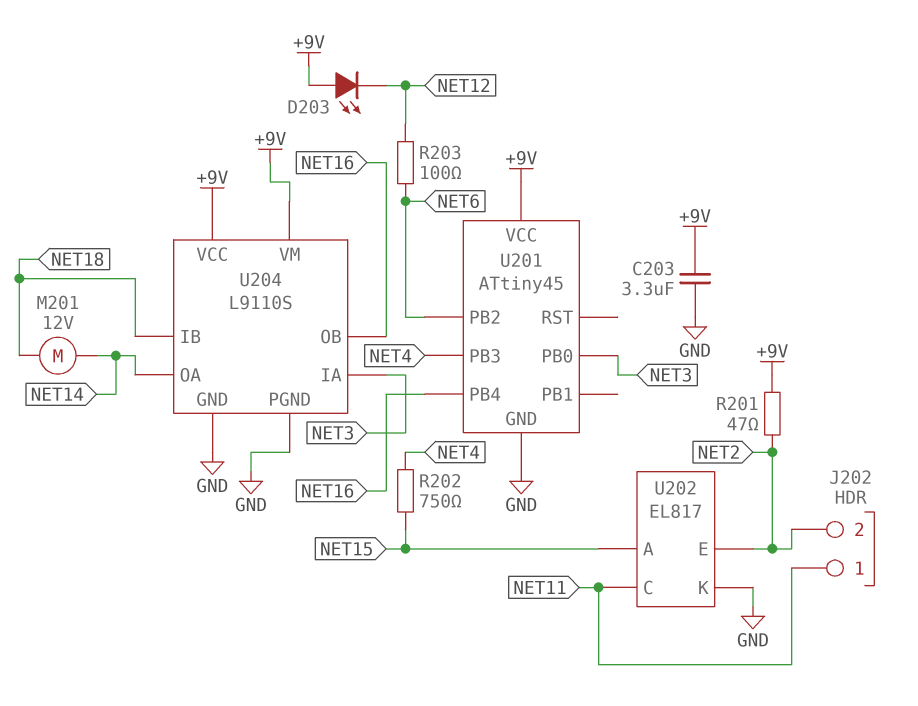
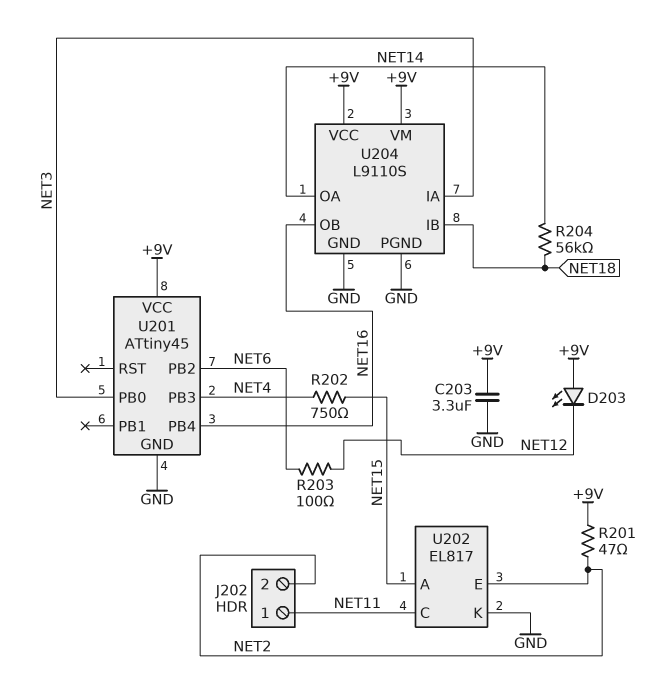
M201: motor 12V (NET14, NET18) -> none
R204: none -> 56k (NET14, NET18)

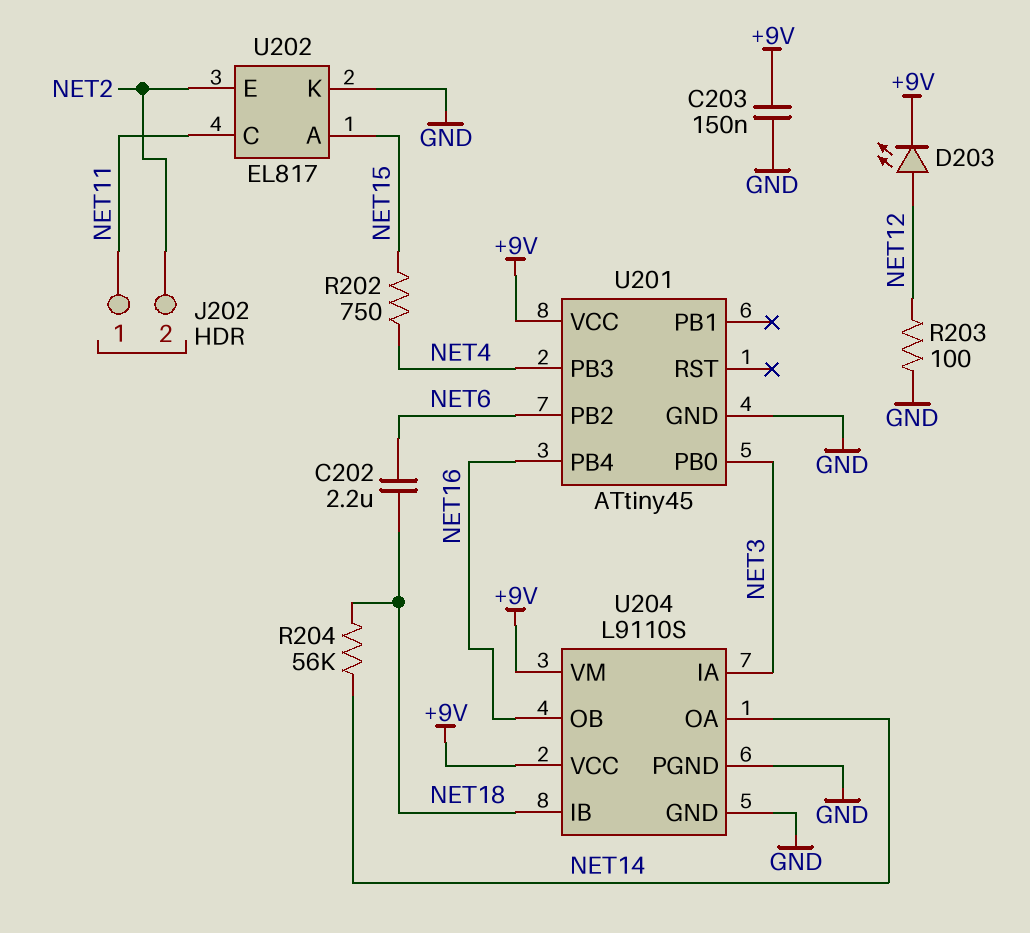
C202: none -> 2.2uF (NET6, NET18)
C203: 3.3uF (+9V, GND) -> 150nF (+9V, GND)
D203: LED (A +9V, K NET12) -> LED (A NET12, K +9V)
R201: 47 (+9V, NET2) -> none
R203: 100 (NET6, NET12) -> 100 (GND, NET12)

